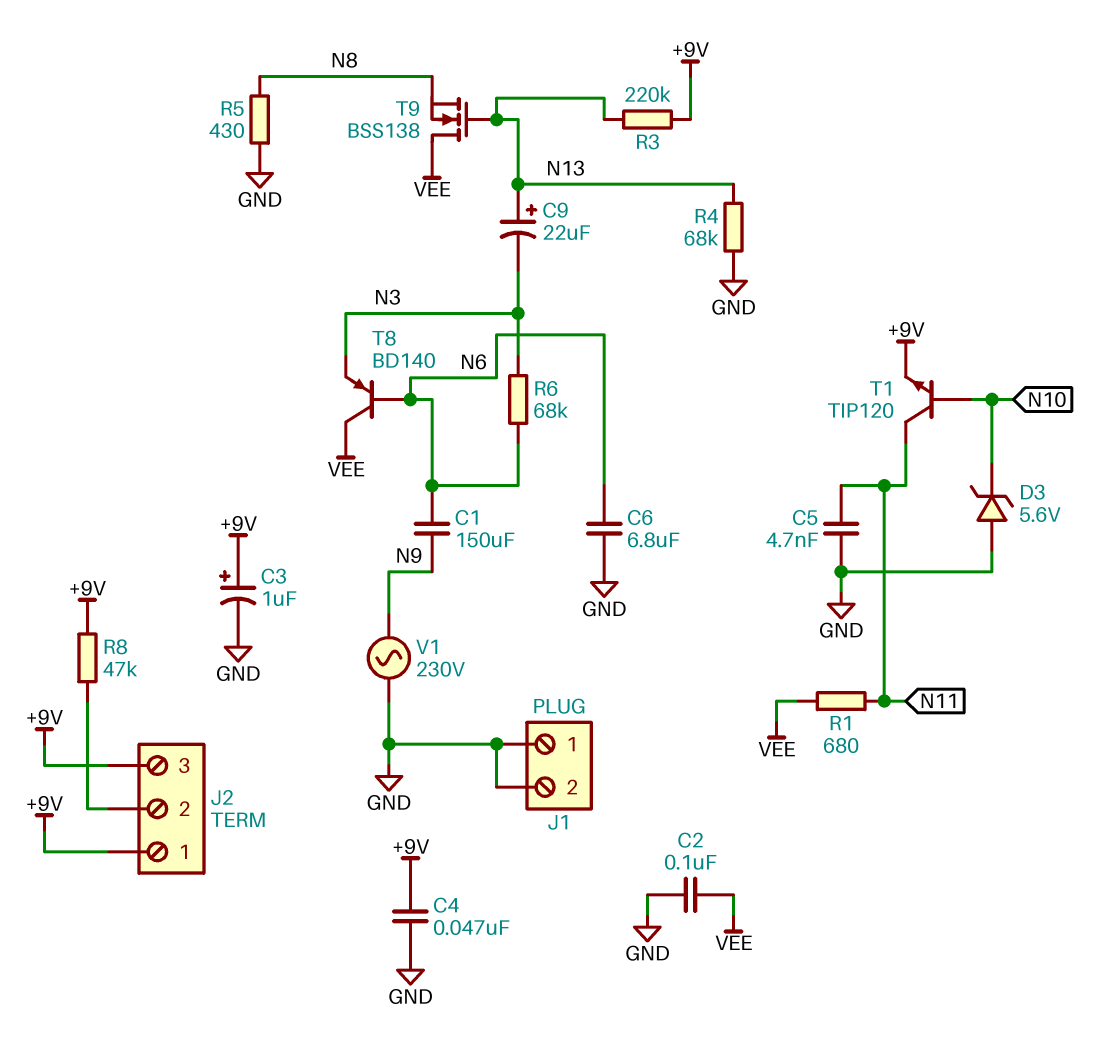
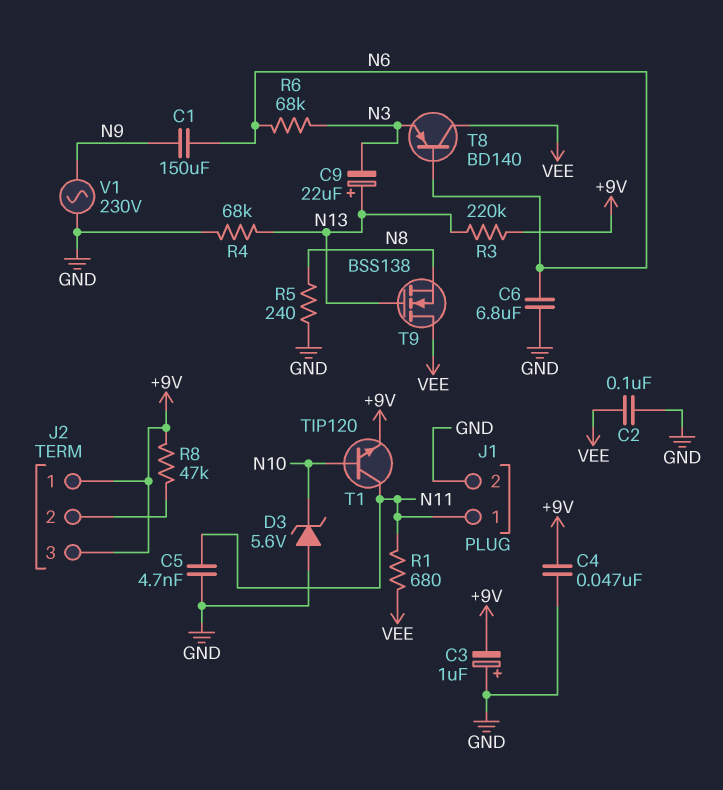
C3: 1uF (plus +9V, minus GND) -> 1uF (plus GND, minus +9V)
J1 pin 1: GND -> N11
R5: 430 (GND, N8) -> 240 (GND, N8)

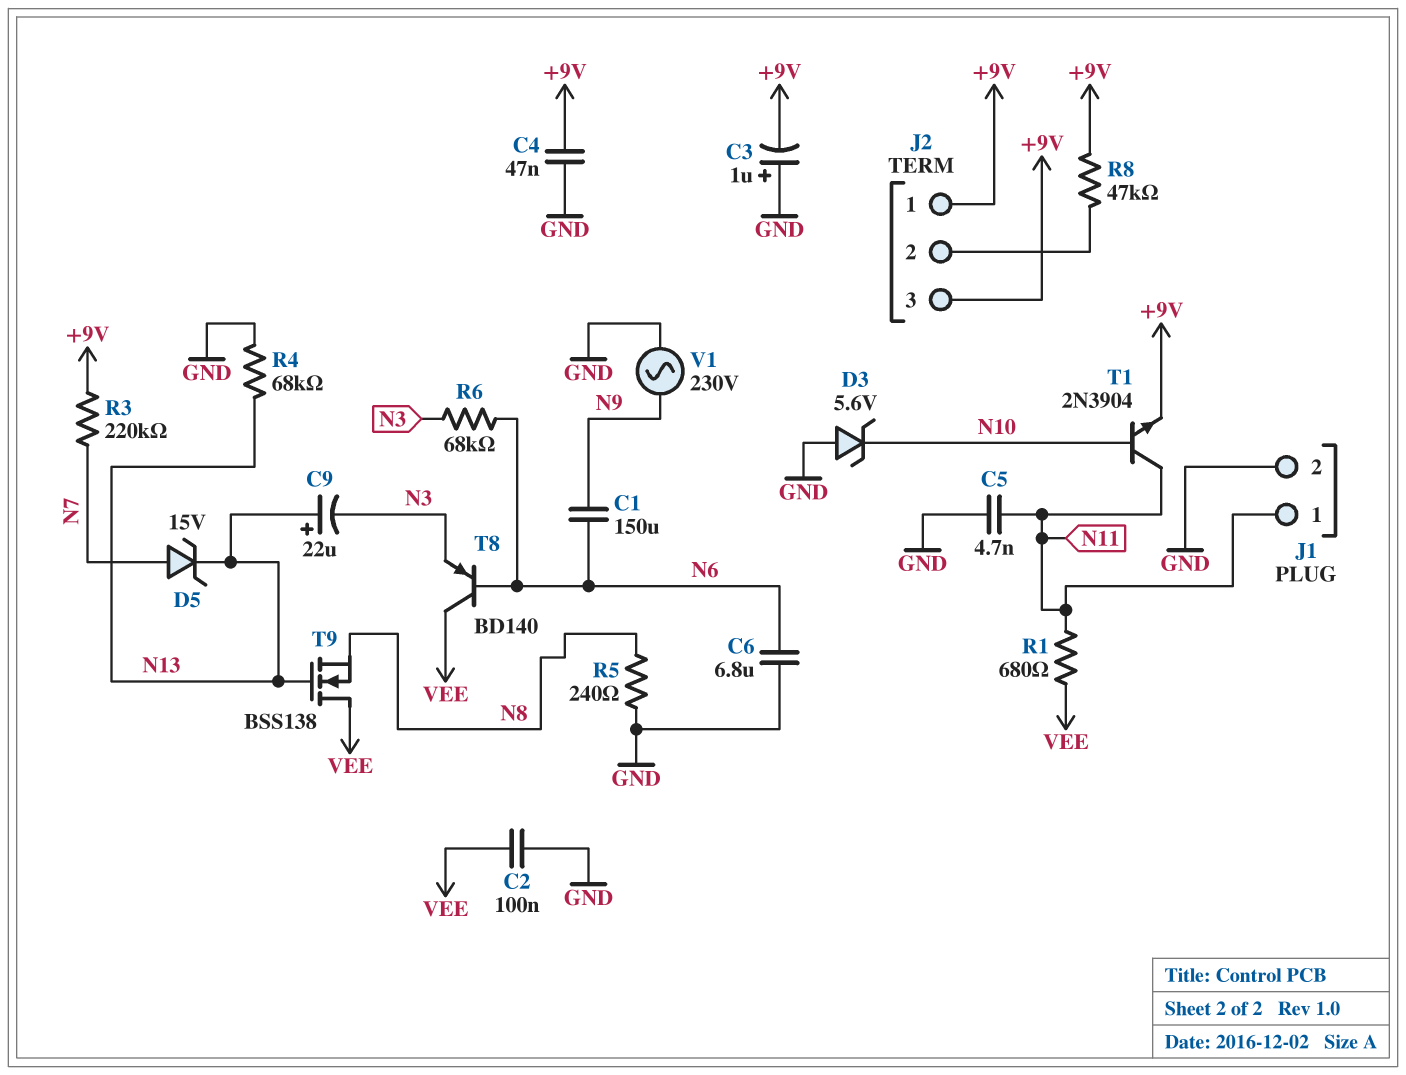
D5: none -> zener 15V (A N7, K N13)
R3: 220k (+9V, N13) -> 220k (+9V, N7)
T1: NPN TIP120 (B N10, C N11, E +9V) -> NPN 2N3904 (B N10, C N11, E +9V)

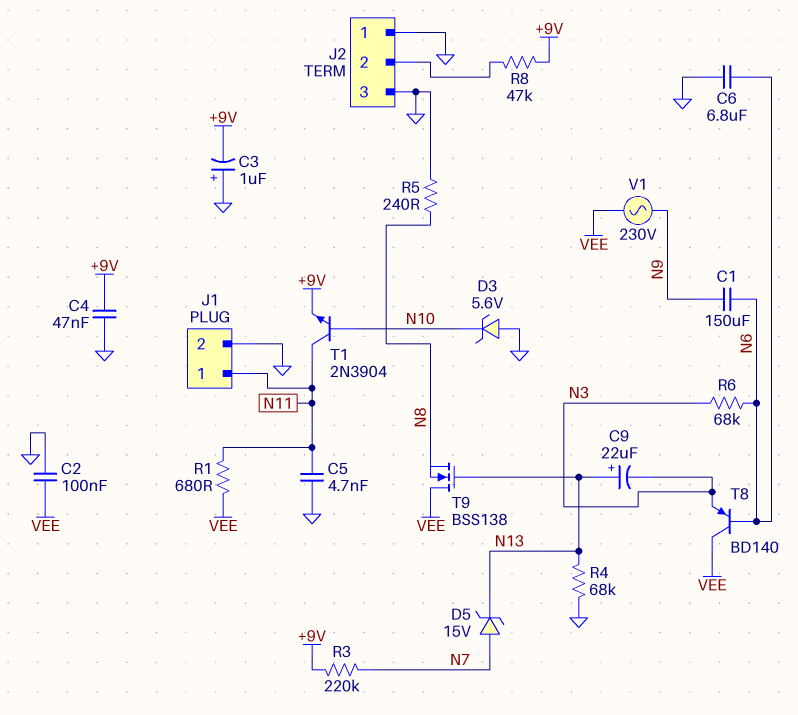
J2 pin 1: +9V -> GND
J2 pin 3: +9V -> GND
V1: AC 230V (GND, N9) -> AC 230V (N9, VEE)

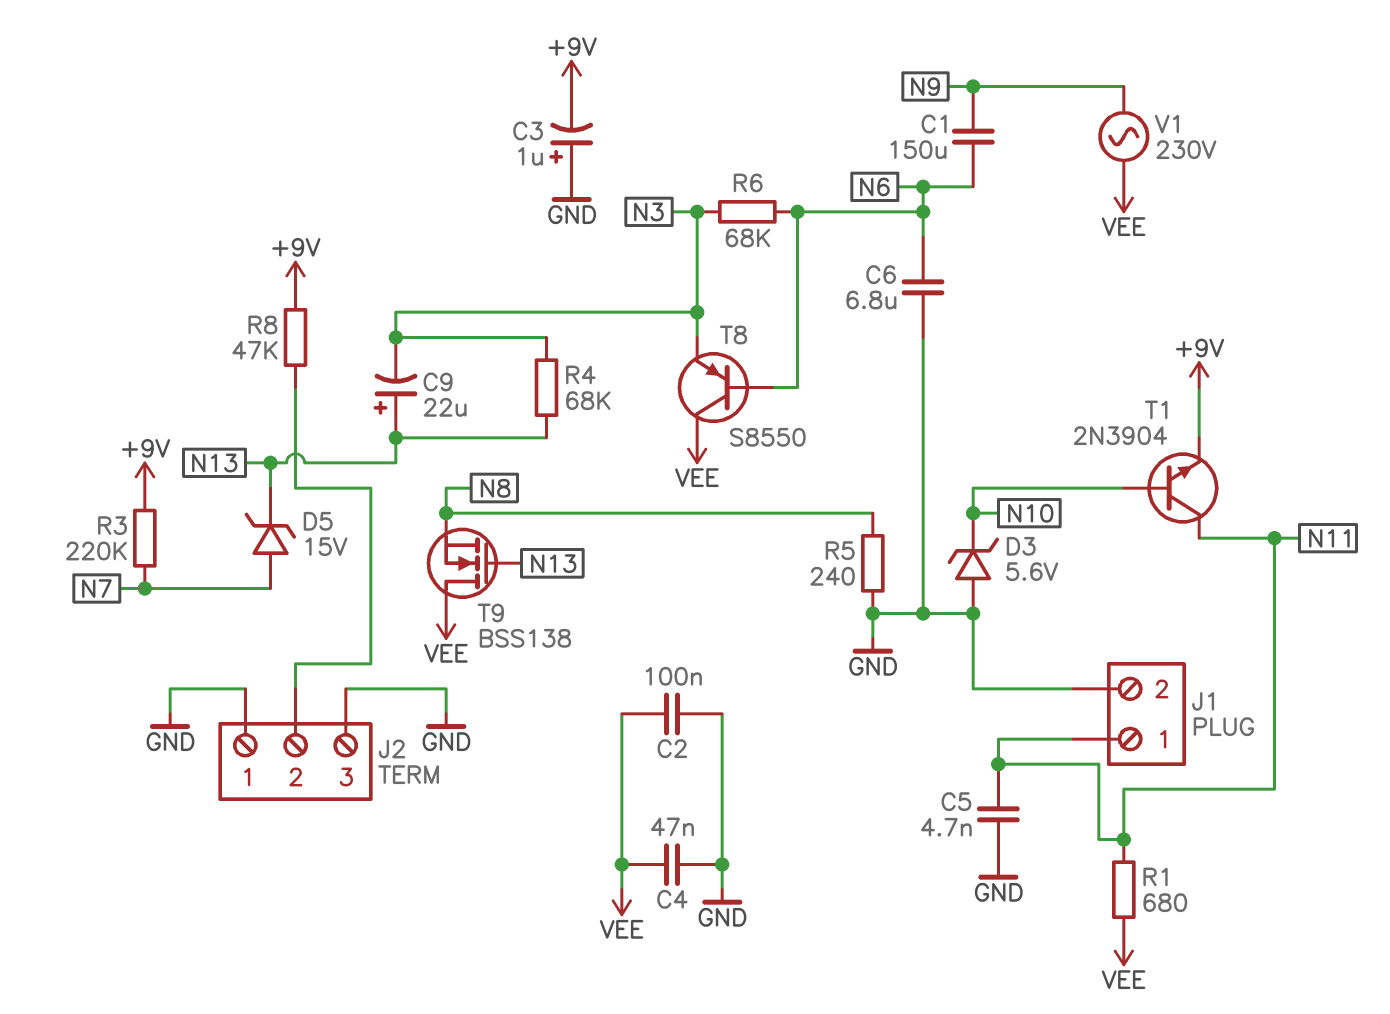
C4: 47nF (+9V, GND) -> 47nF (GND, VEE)
R4: 68k (GND, N13) -> 68k (N3, N13)
T8: PNP BD140 (B N6, C VEE, E N3) -> PNP S8550 (B N6, C VEE, E N3)

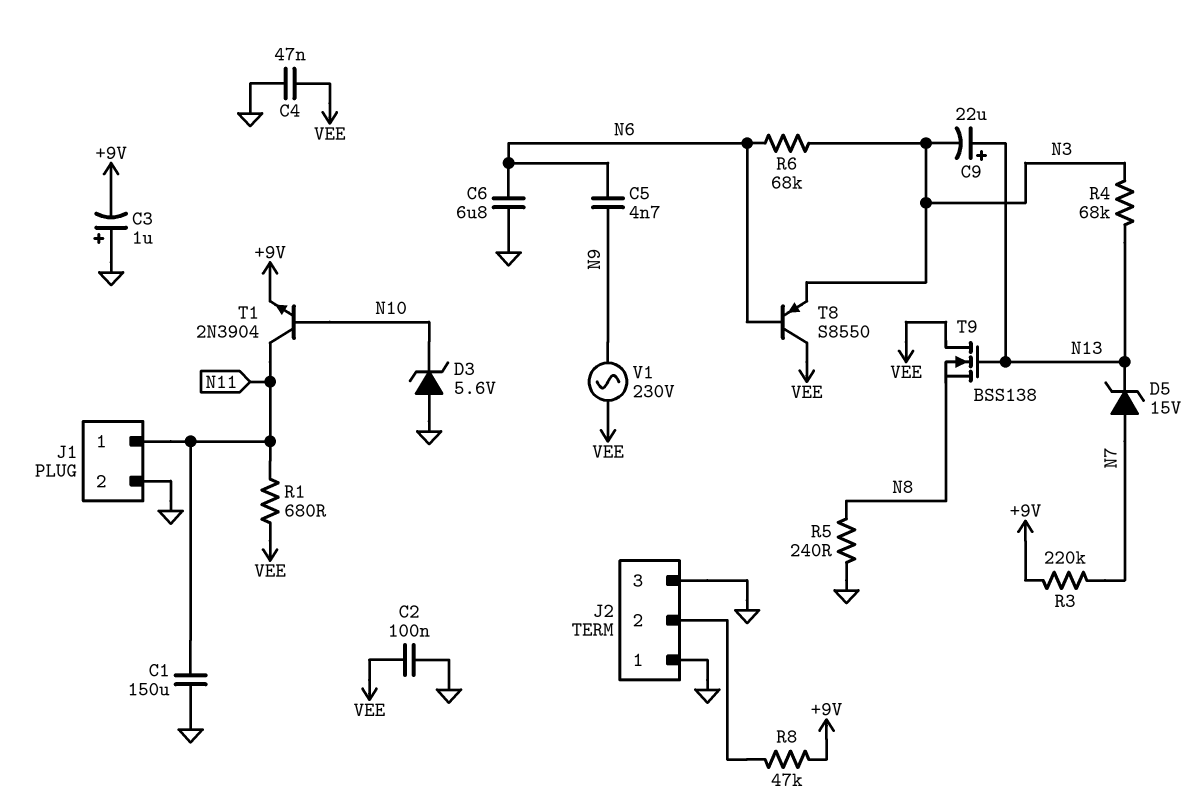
C1: 150uF (N6, N9) -> 150uF (GND, N11)
C5: 4.7nF (GND, N11) -> 4.7nF (N6, N9)

